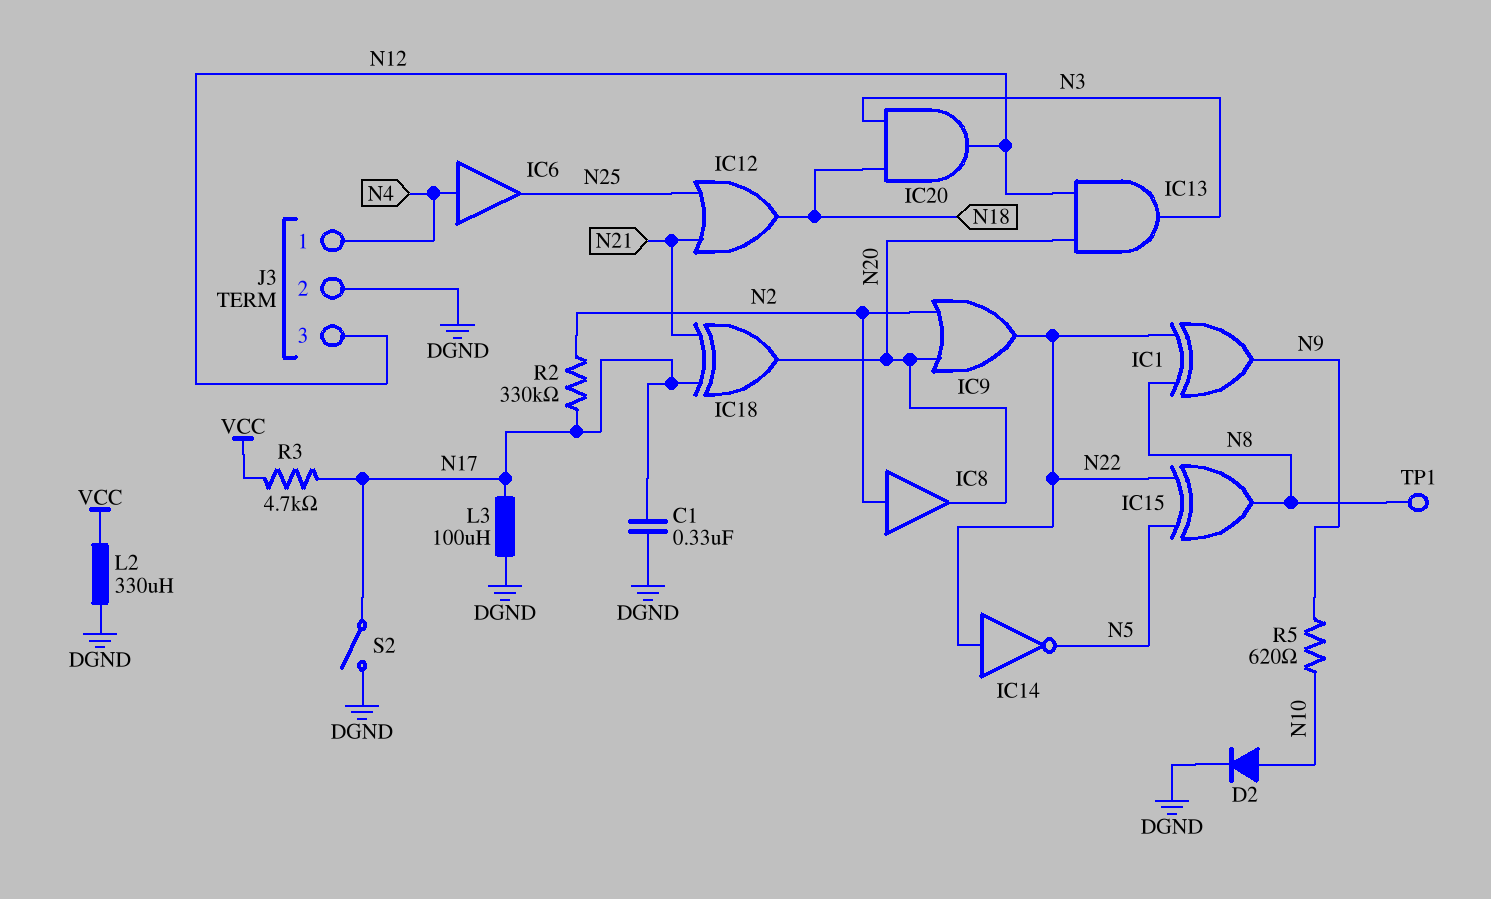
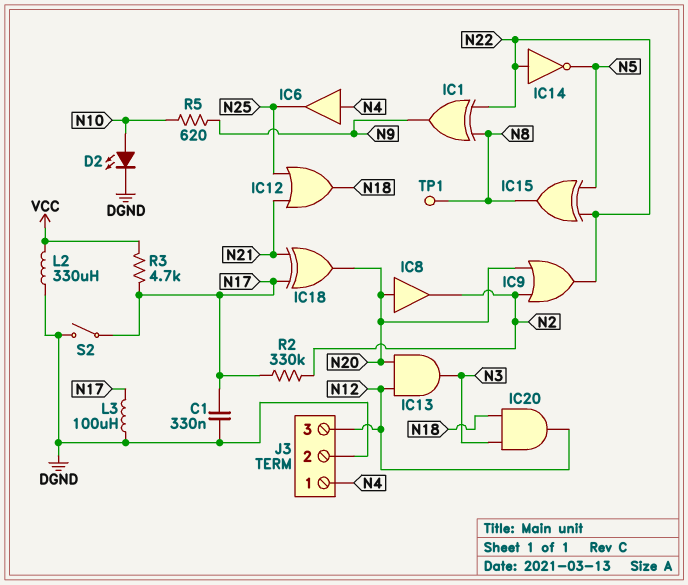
D2: diode (A N10, K DGND) -> LED (A N10, K DGND)
IC8: buffer (in N2, out N20) -> buffer (in N20, out N2)

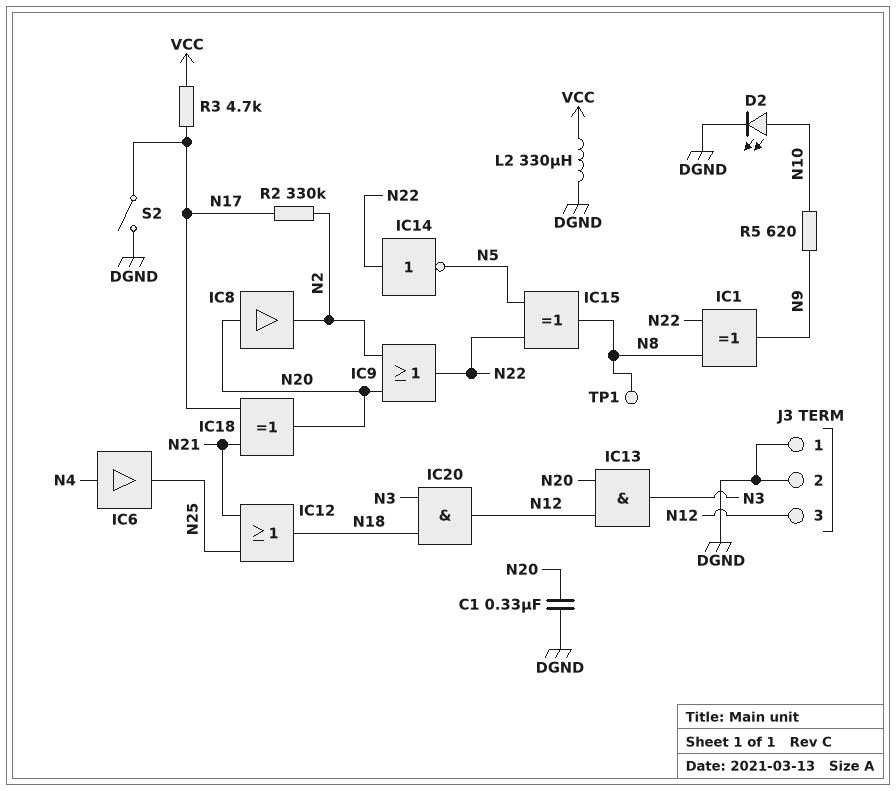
C1: 330nF (DGND, N17) -> 330nF (DGND, N20)
J3 pin 1: N4 -> DGND
L3: 100uH (DGND, N17) -> none

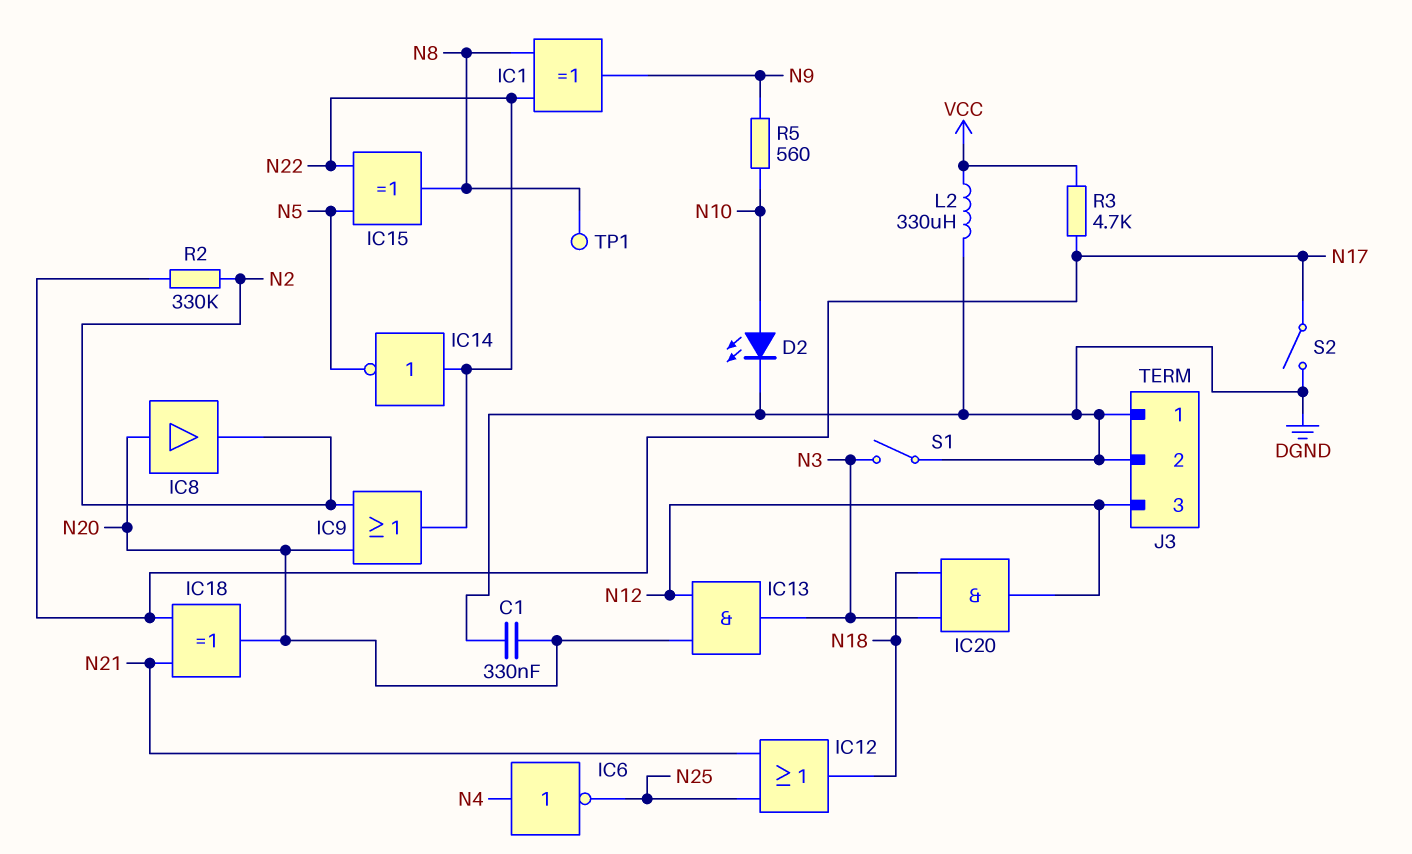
IC6: buffer (in N4, out N25) -> NOT (in N4, out N25)
R5: 620 (N9, N10) -> 560 (N9, N10)
S1: none -> switch (DGND, N3)

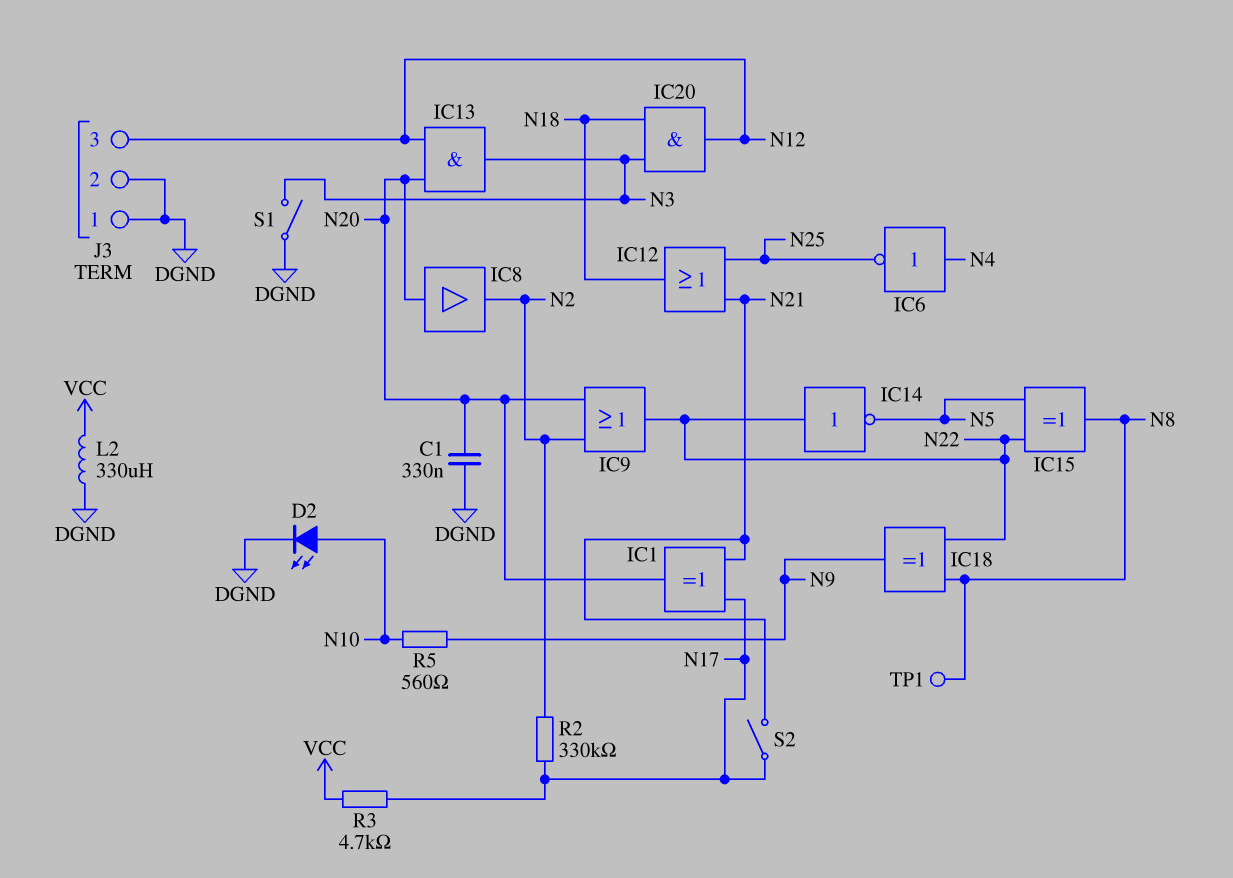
IC1: XOR (in N8, in N22, out N9) -> XOR (in N17, in N21, out N20)
IC18: XOR (in N17, in N21, out N20) -> XOR (in N8, in N22, out N9)
S2: switch (DGND, N17) -> switch (N17, N21)

